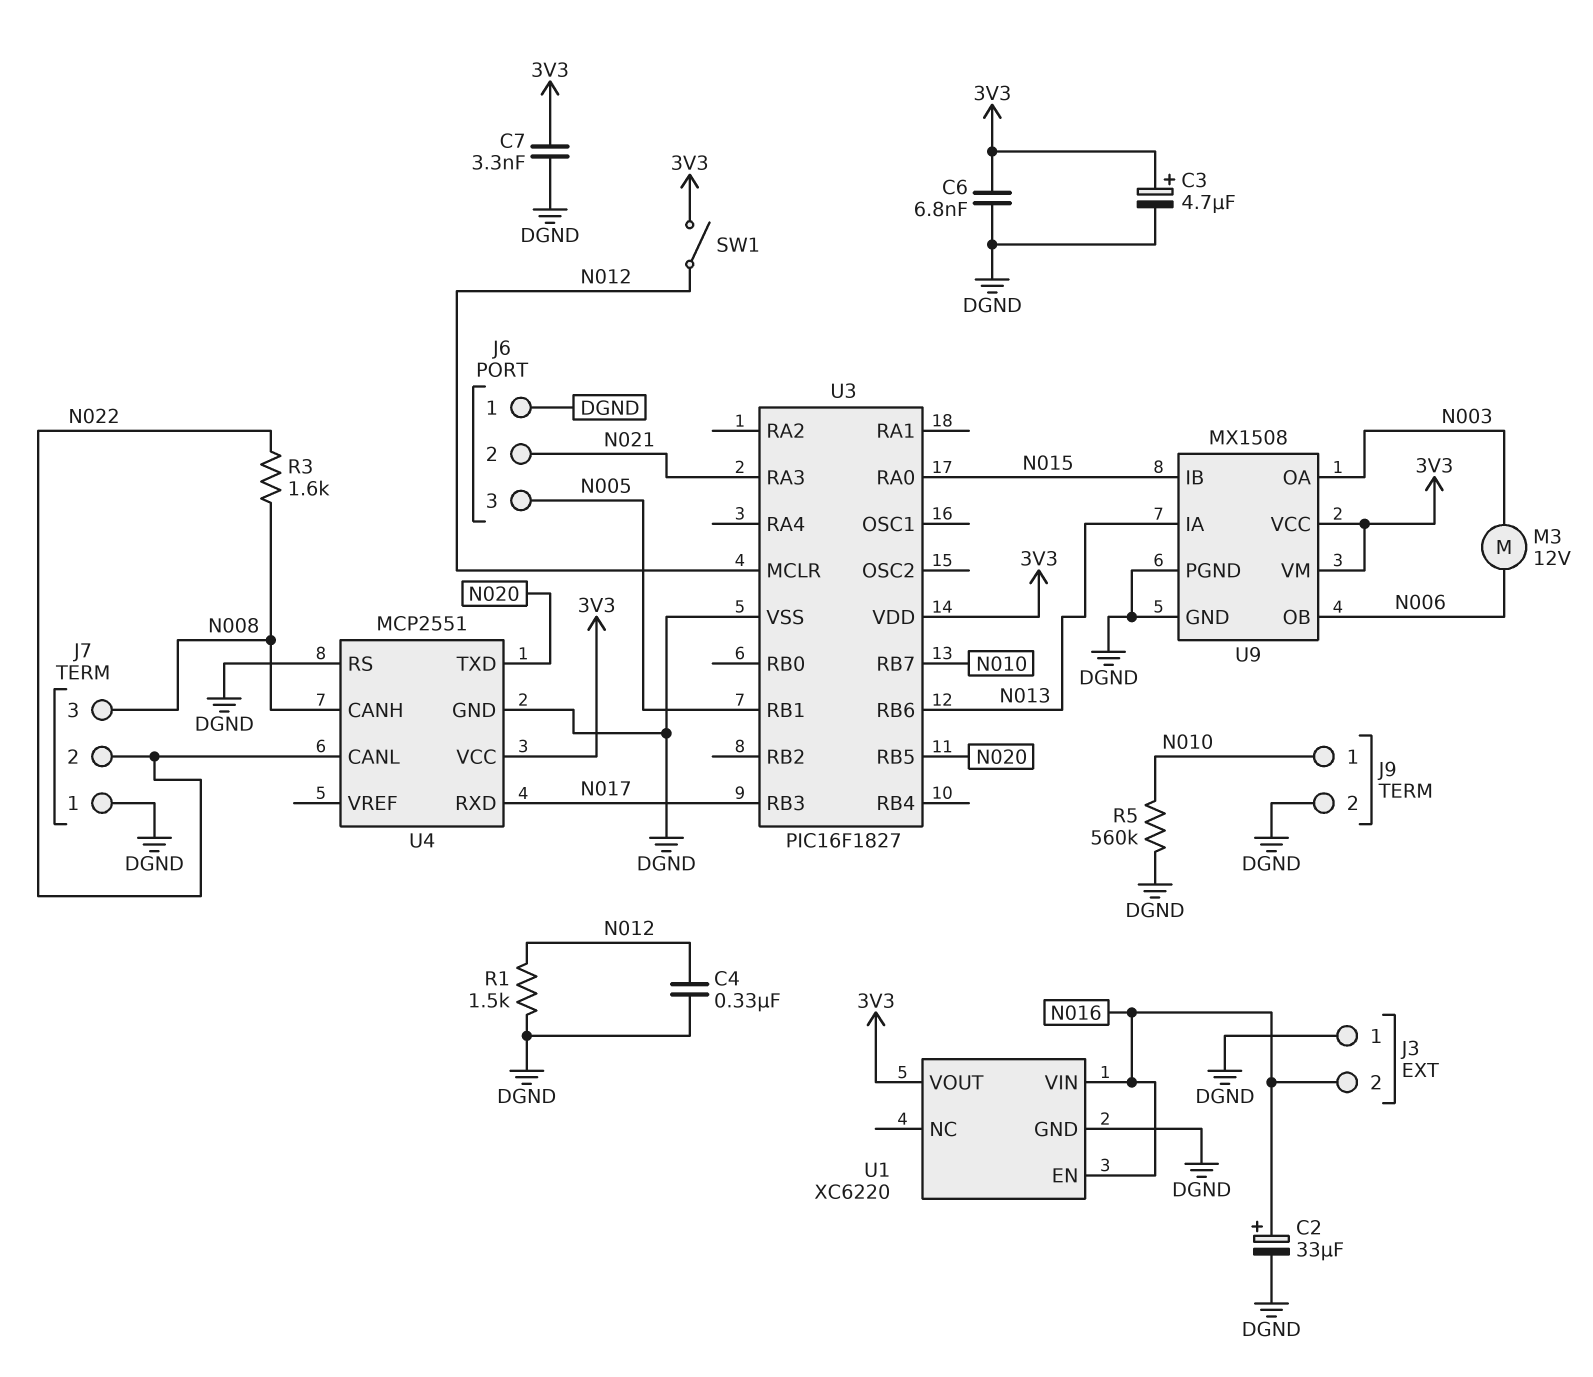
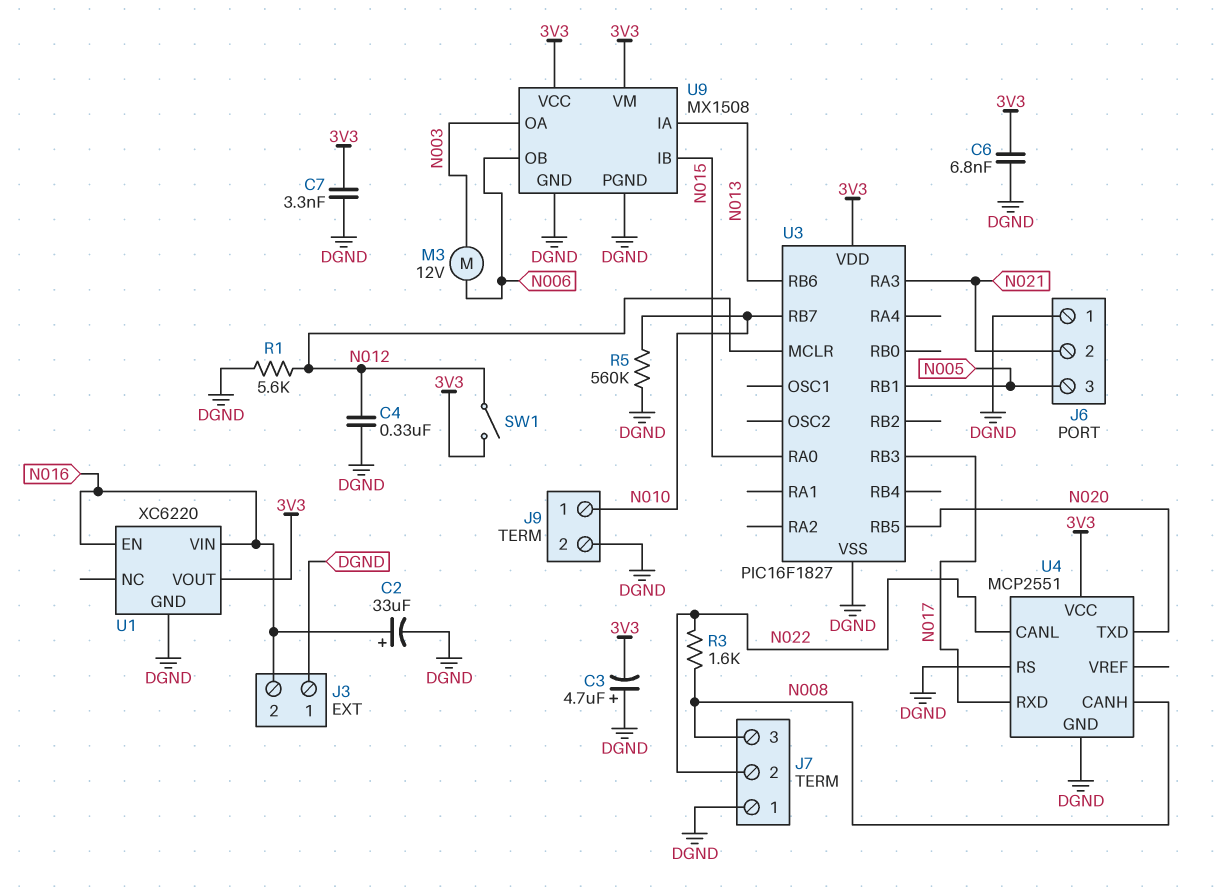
C3: 4.7uF (plus 3V3, minus DGND) -> 4.7uF (plus DGND, minus 3V3)
R1: 1.5k (DGND, N012) -> 5.6k (DGND, N012)

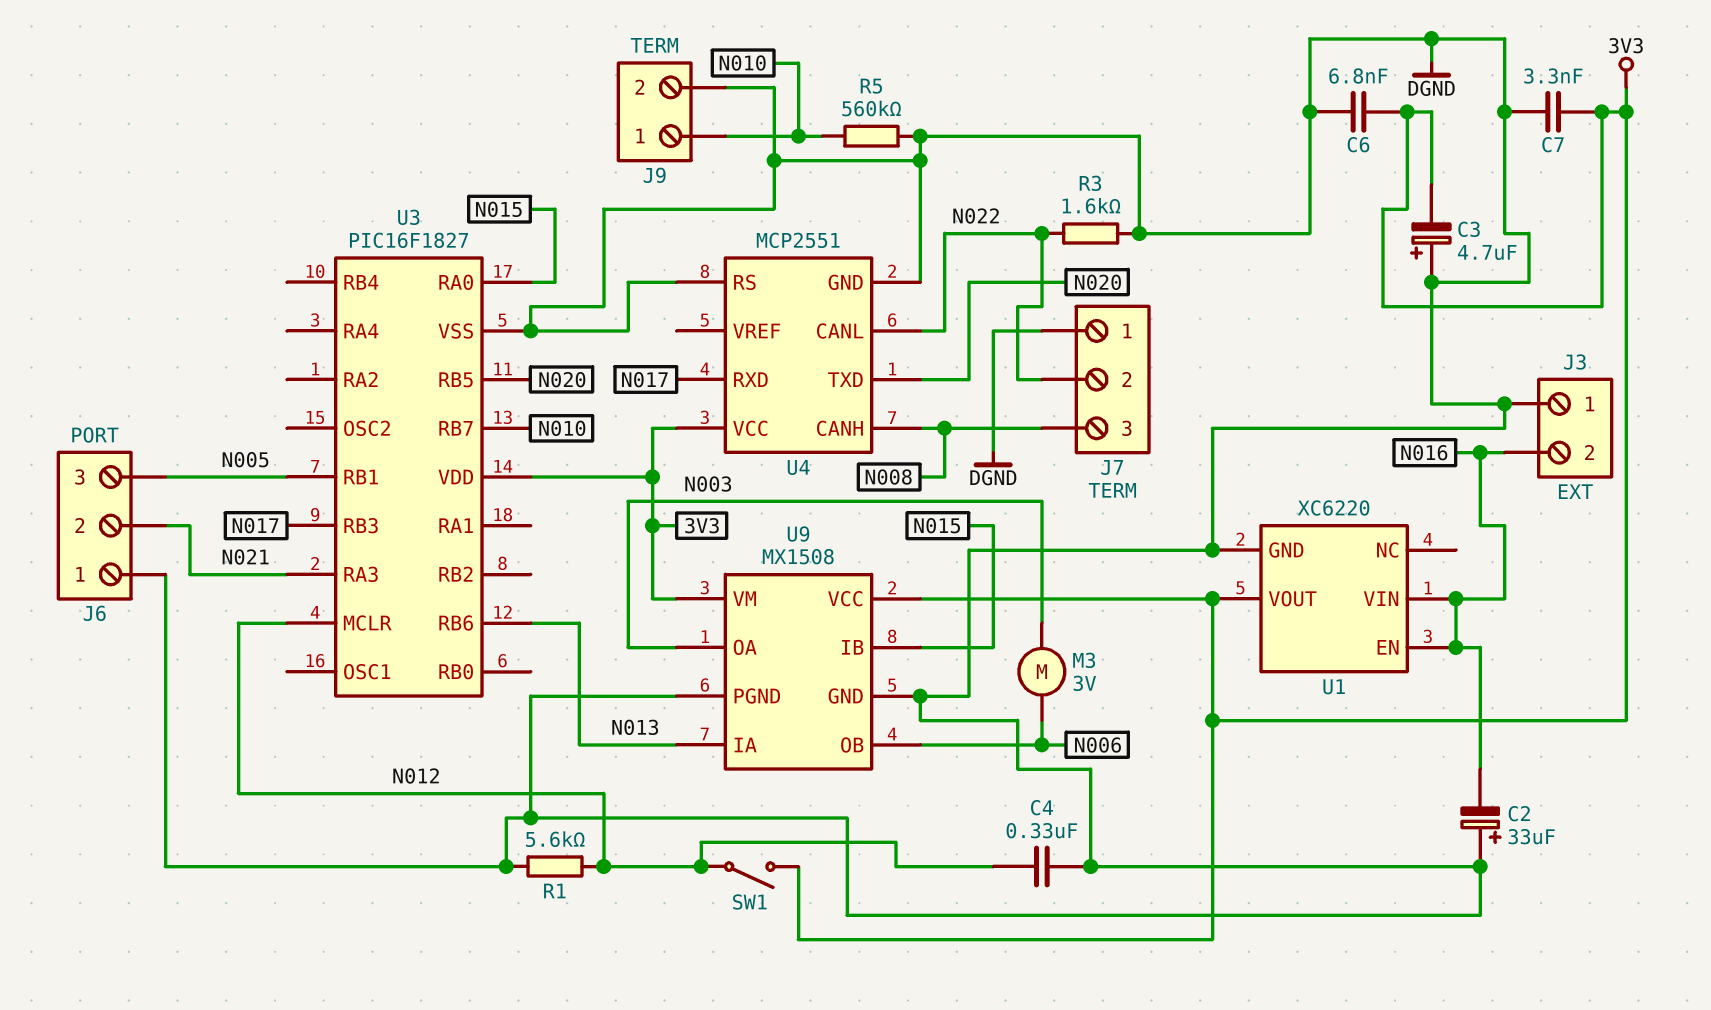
C2: 33uF (plus N016, minus DGND) -> 33uF (plus DGND, minus N016)
M3: motor 12V (N003, N006) -> motor 3V (N003, N006)
R3: 1.6k (N008, N022) -> 1.6k (DGND, N022)

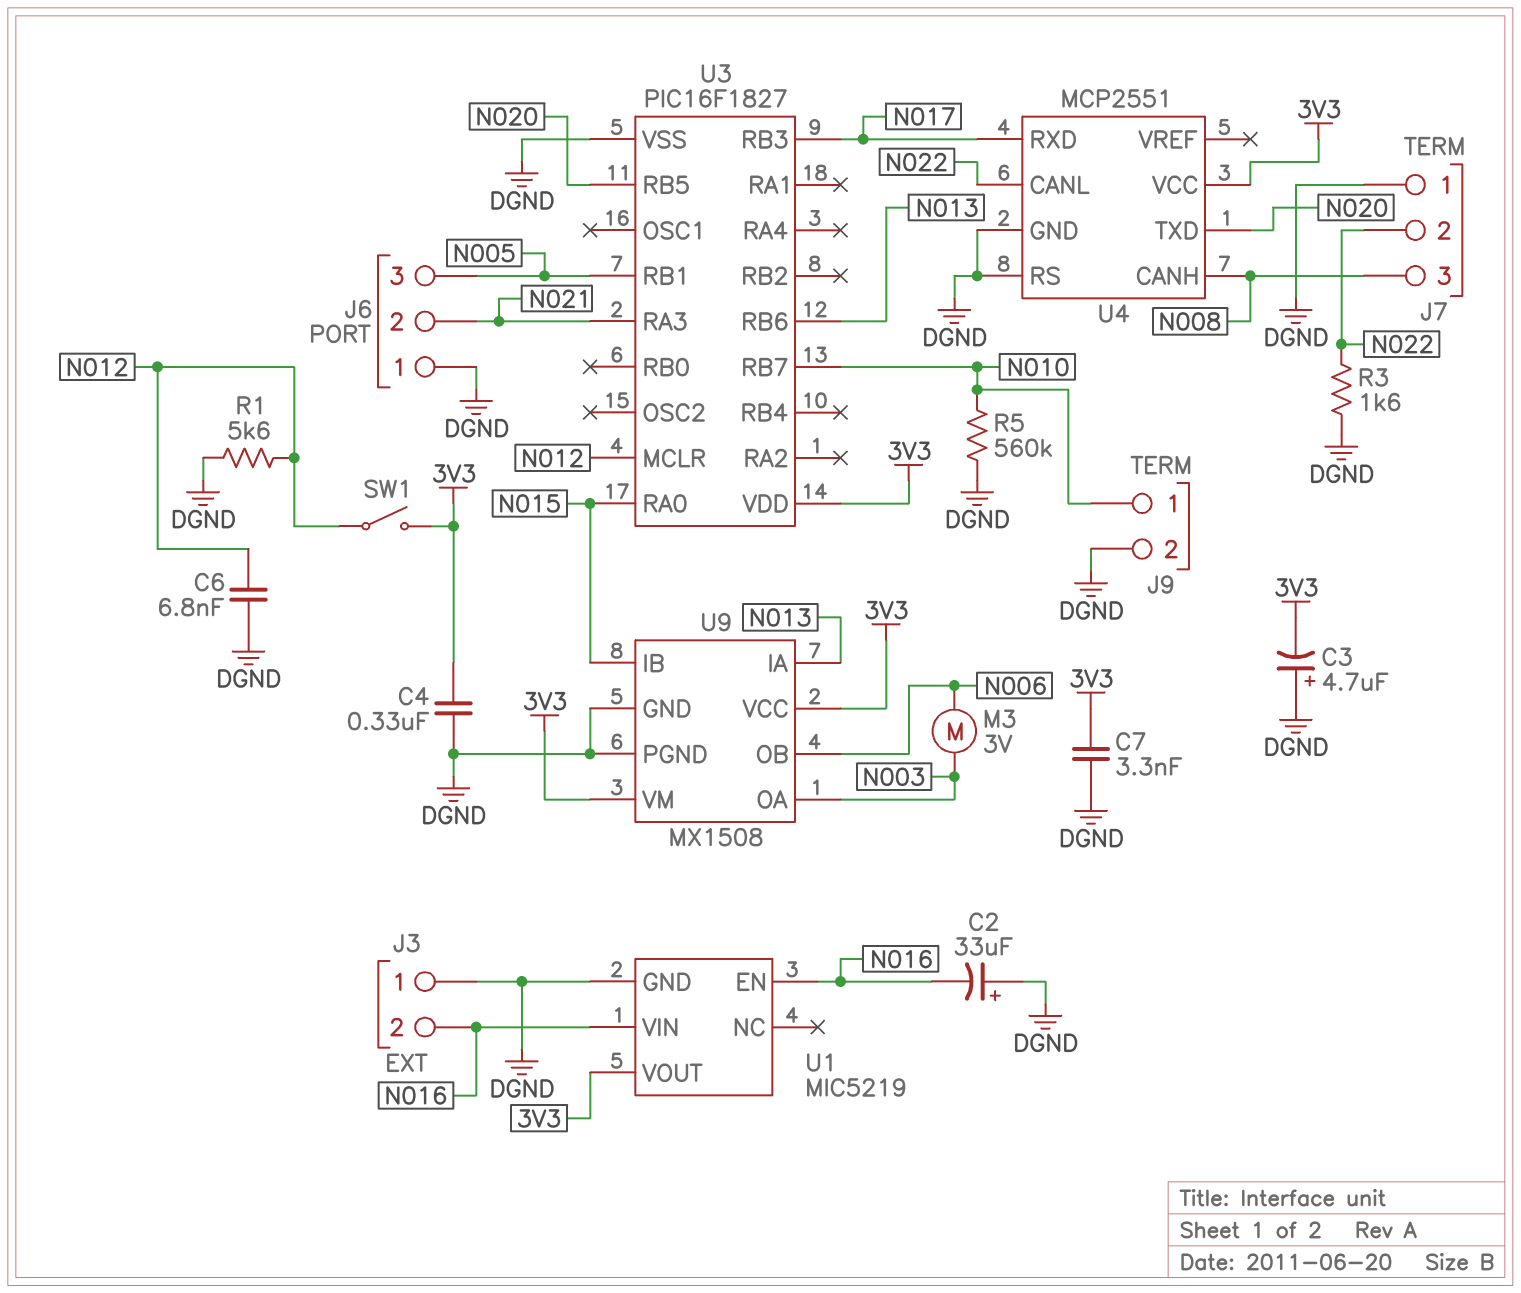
C4: 330nF (DGND, N012) -> 330nF (3V3, DGND)
C6: 6.8nF (3V3, DGND) -> 6.8nF (DGND, N012)
U1: XC6220 -> MIC5219

